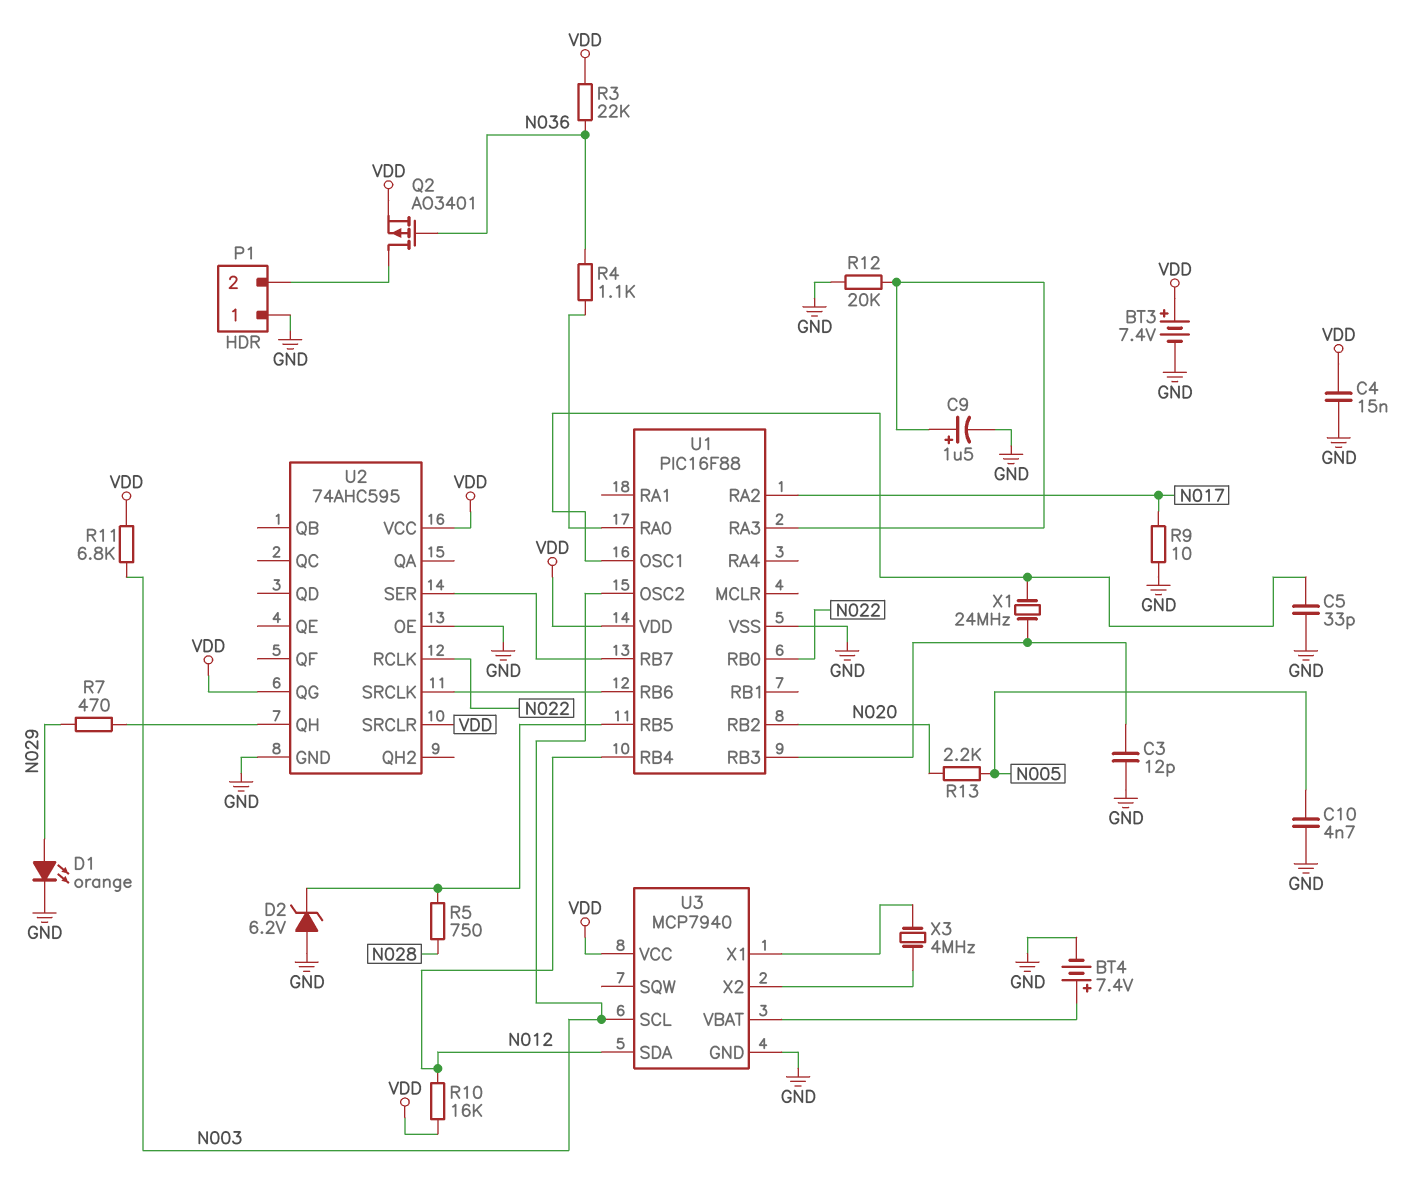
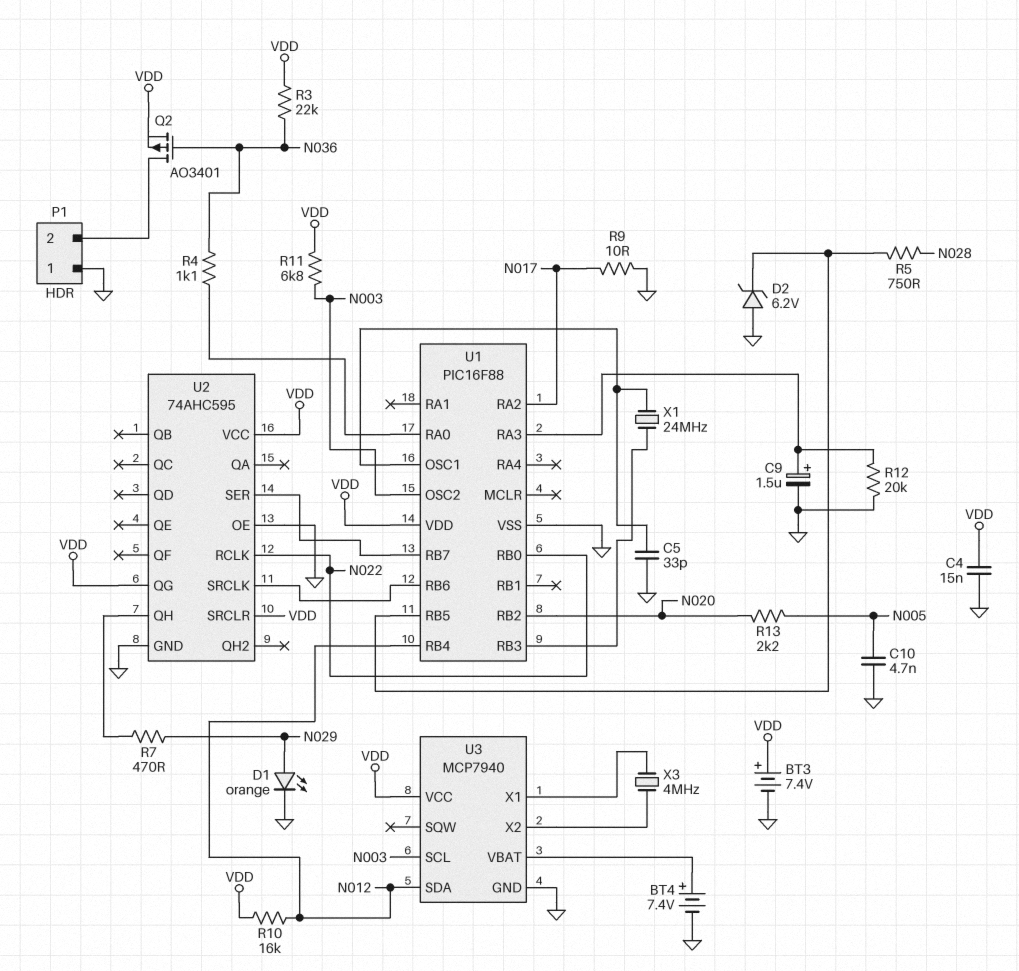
C3: 12pF (GND, U1/RB3) -> none

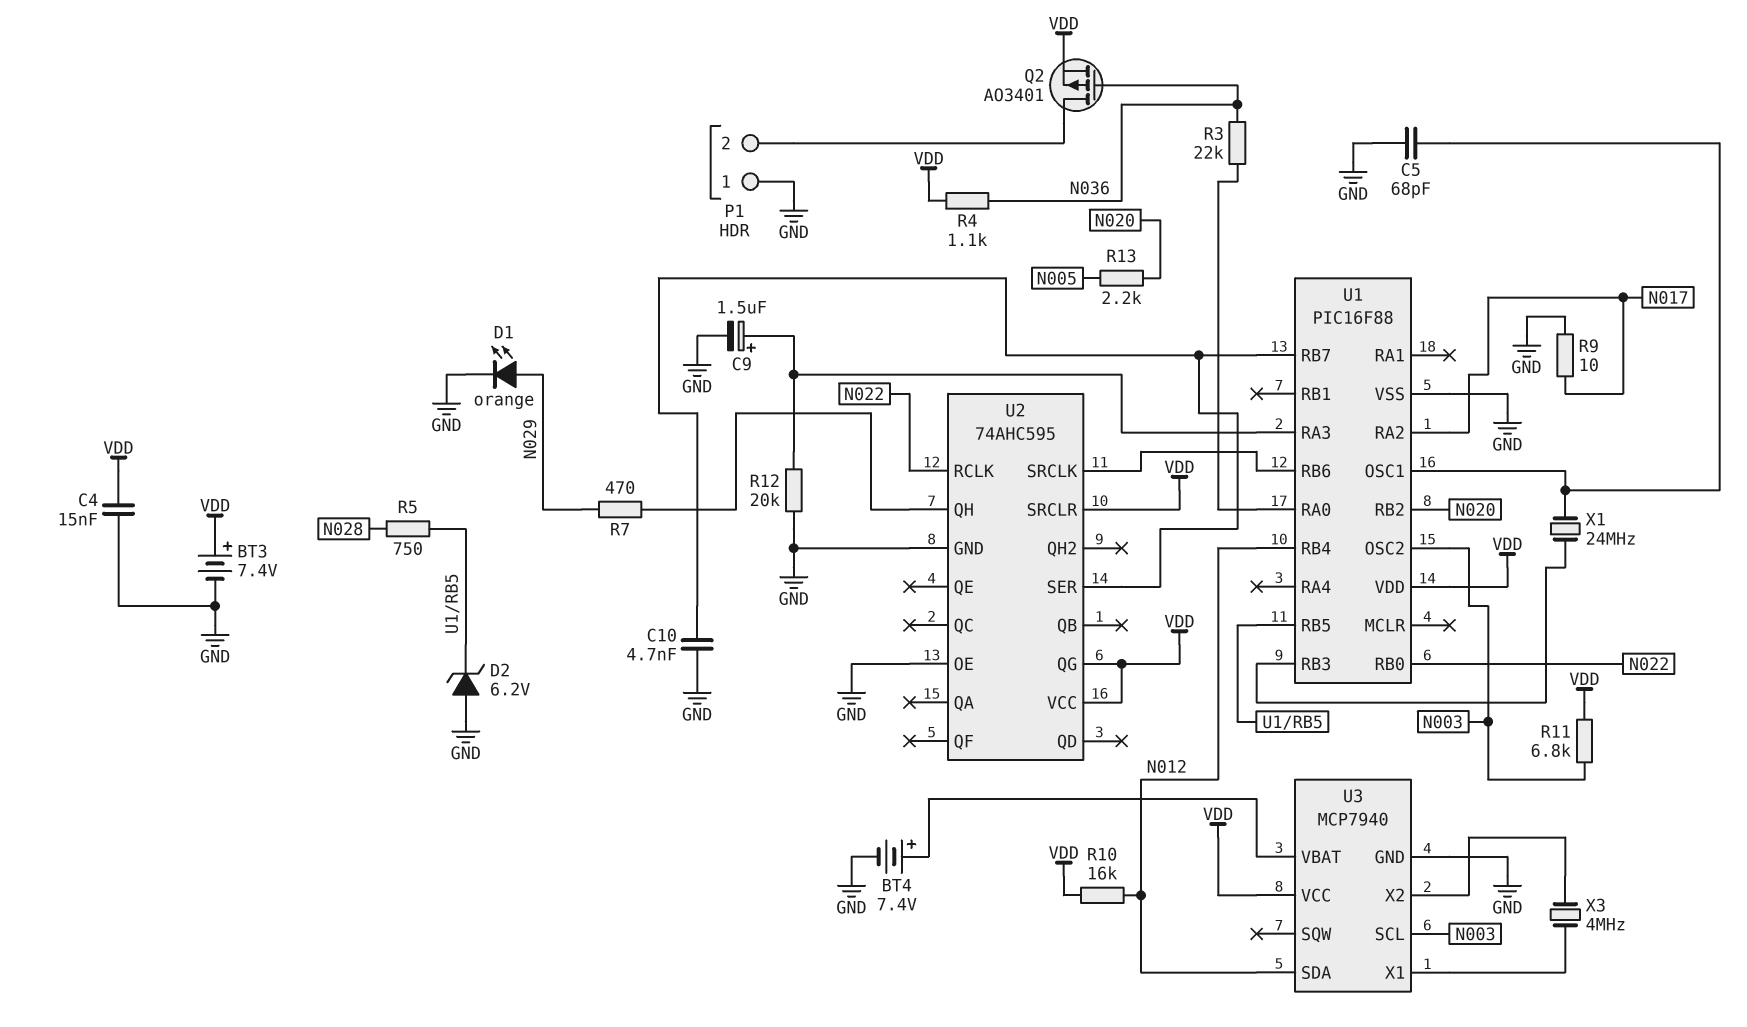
C5: 33pF (GND, U1/OSC1) -> 68pF (GND, U1/OSC1)
C10: 4.7nF (GND, N005) -> 4.7nF (GND, U1/RB7)
R3: 22k (N036, VDD) -> 22k (N036, U1/RA0)
R4: 1.1k (N036, U1/RA0) -> 1.1k (N036, VDD)

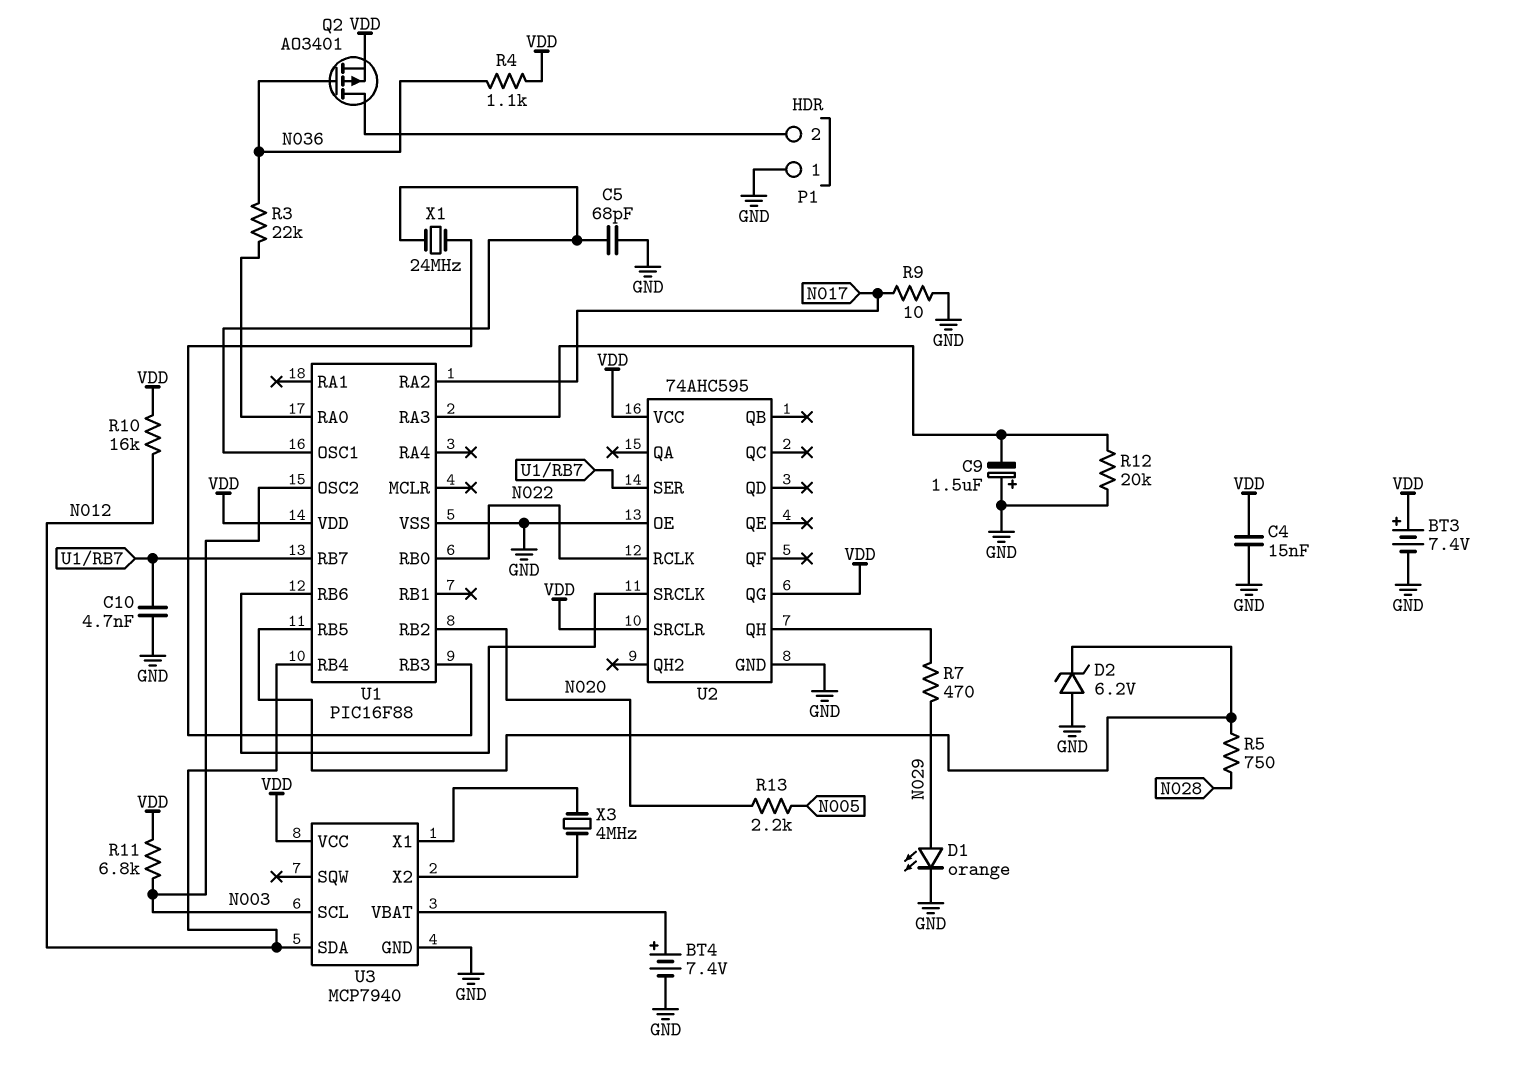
C9: 1.5uF (plus U1/RA3, minus GND) -> 1.5uF (plus GND, minus U1/RA3)

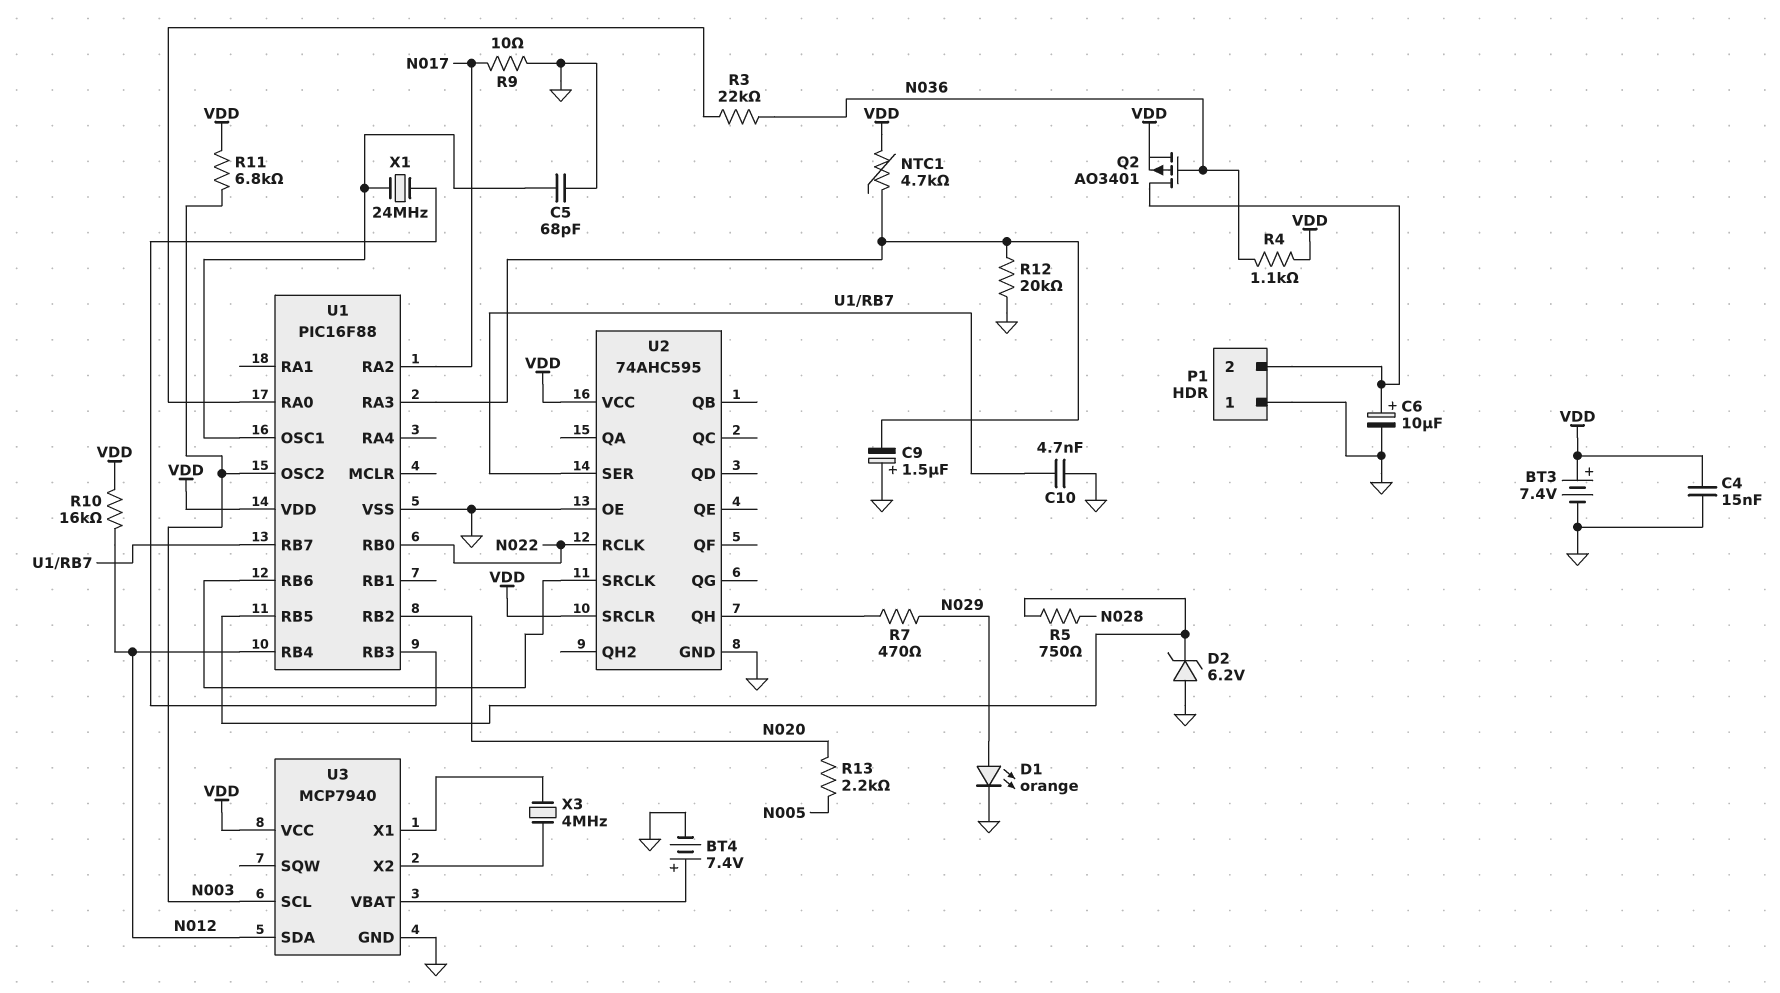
C6: none -> 10uF (plus P1/2, minus GND)
NTC1: none -> 4.7k (U1/RA3, VDD)
U2 pin QG: VDD -> none

